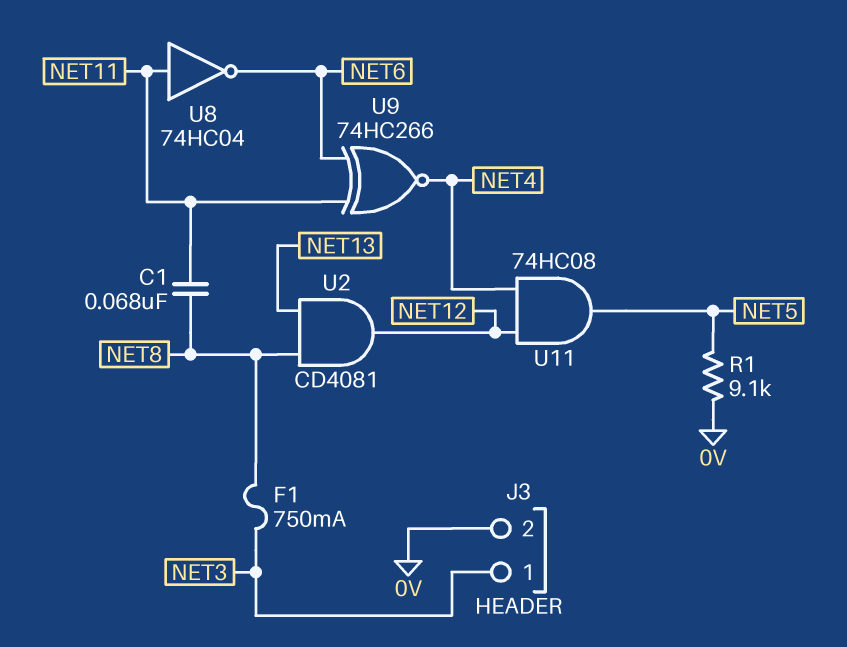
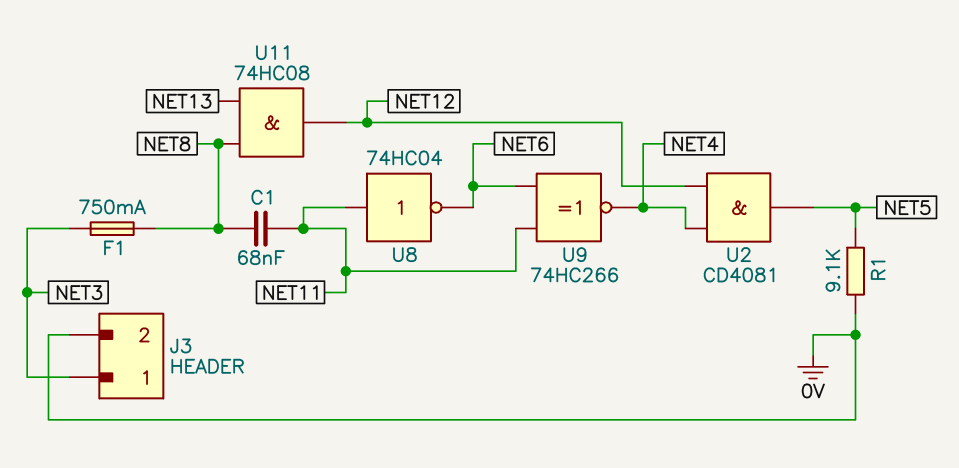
U2: AND CD4081 (in NET8, in NET13, out NET12) -> AND CD4081 (in NET4, in NET12, out NET5)
U11: AND 74HC08 (in NET4, in NET12, out NET5) -> AND 74HC08 (in NET8, in NET13, out NET12)

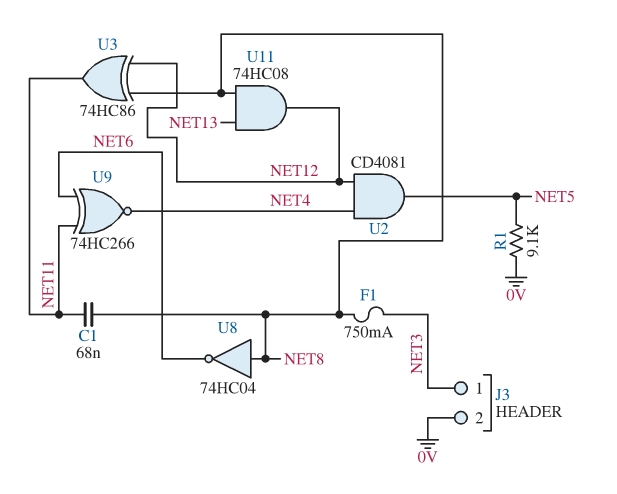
U3: none -> XOR 74HC86 (in NET8, in NET12, out NET11)
U8: NOT 74HC04 (in NET11, out NET6) -> NOT 74HC04 (in NET8, out NET6)

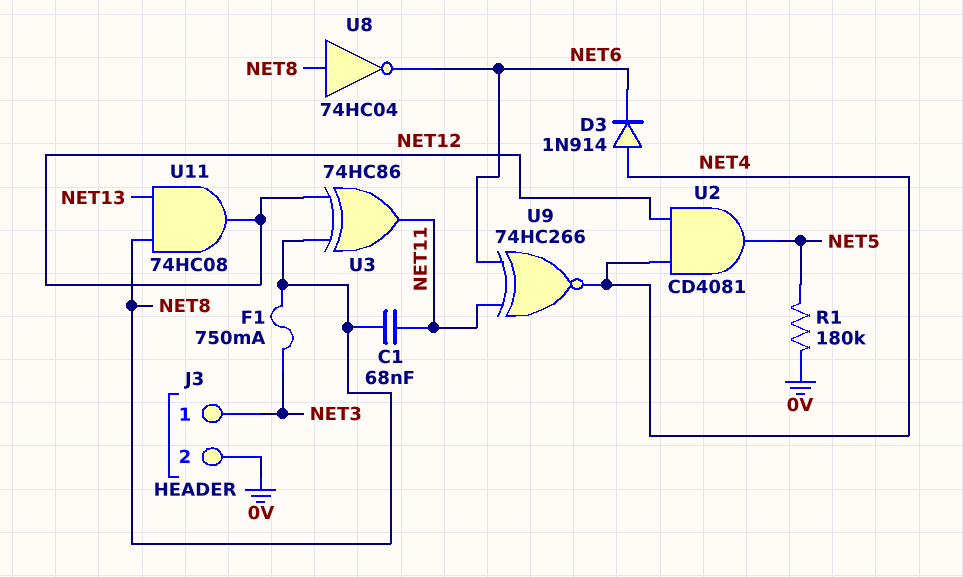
D3: none -> diode 1N914 (A NET4, K NET6)
R1: 9.1k (0V, NET5) -> 180k (0V, NET5)

